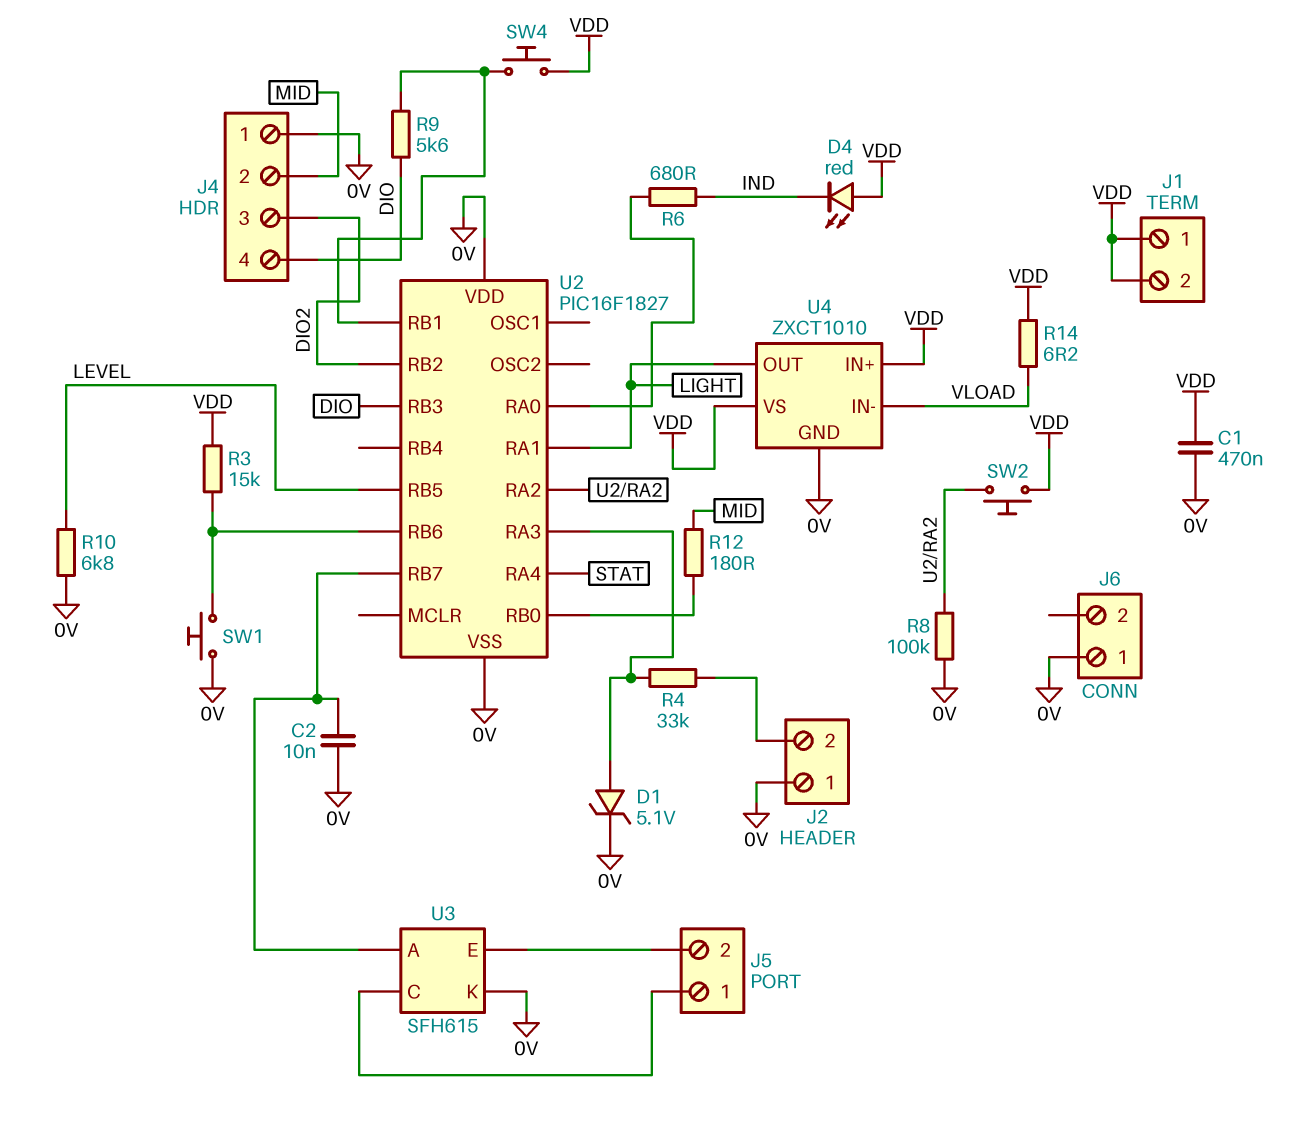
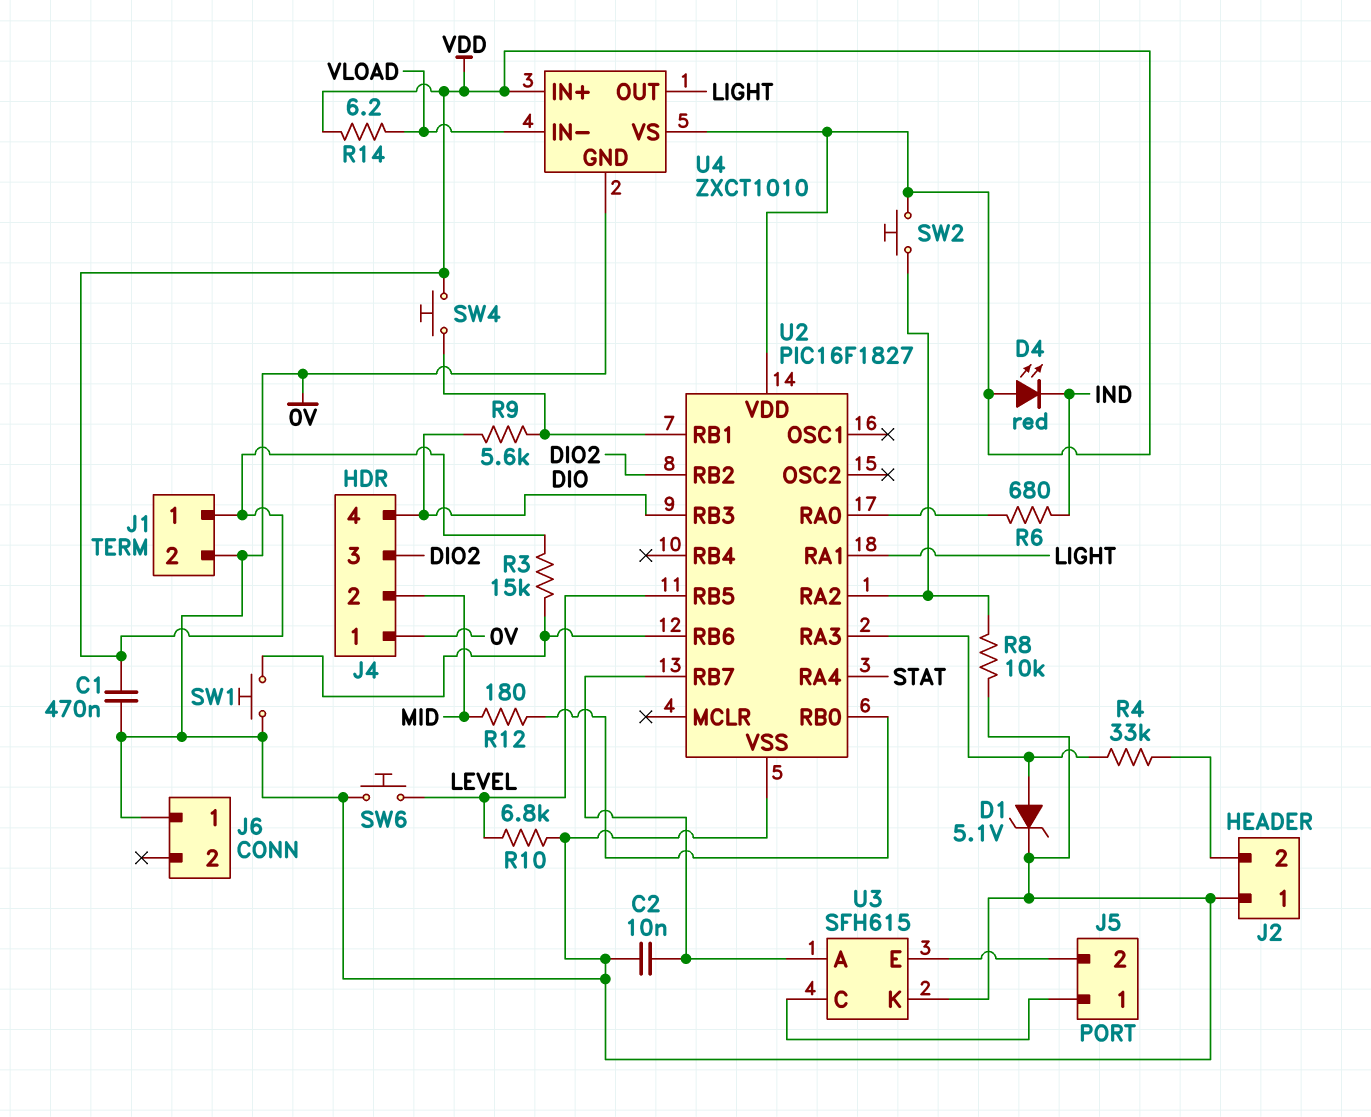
J1 pin 2: VDD -> 0V
R8: 100k (0V, U2/RA2) -> 10k (0V, U2/RA2)
SW6: none -> button (0V, LEVEL)
U2 pin VDD: 0V -> VDD

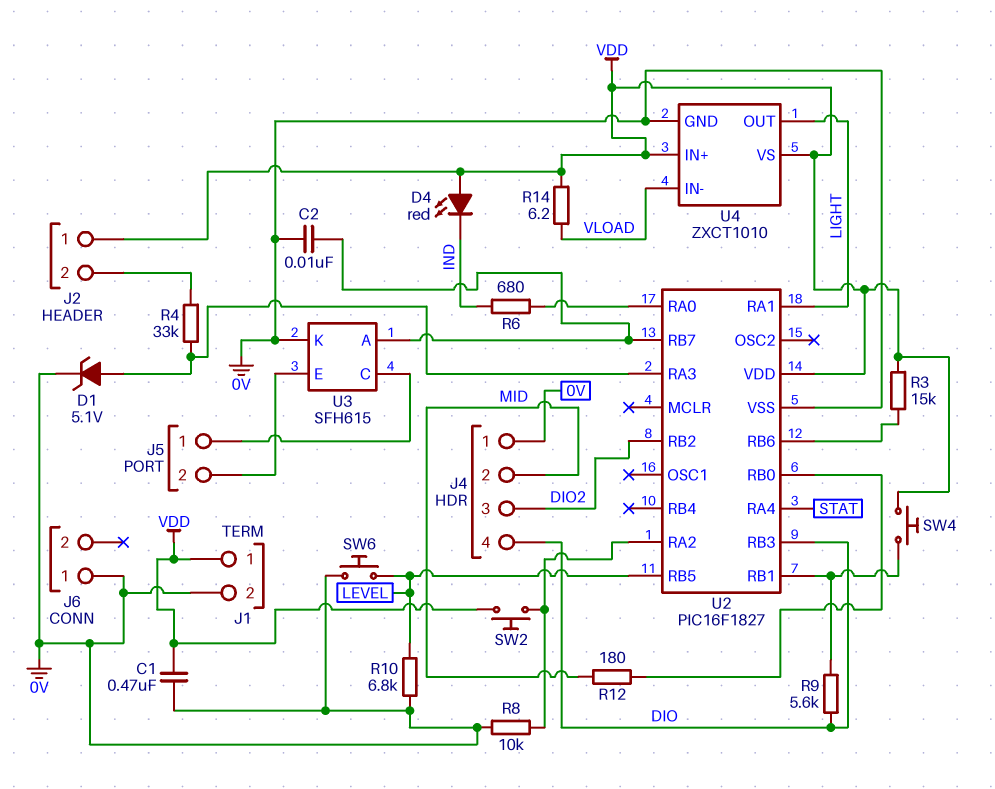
J2 pin 1: 0V -> VDD
SW1: button (0V, U2/RB6) -> none

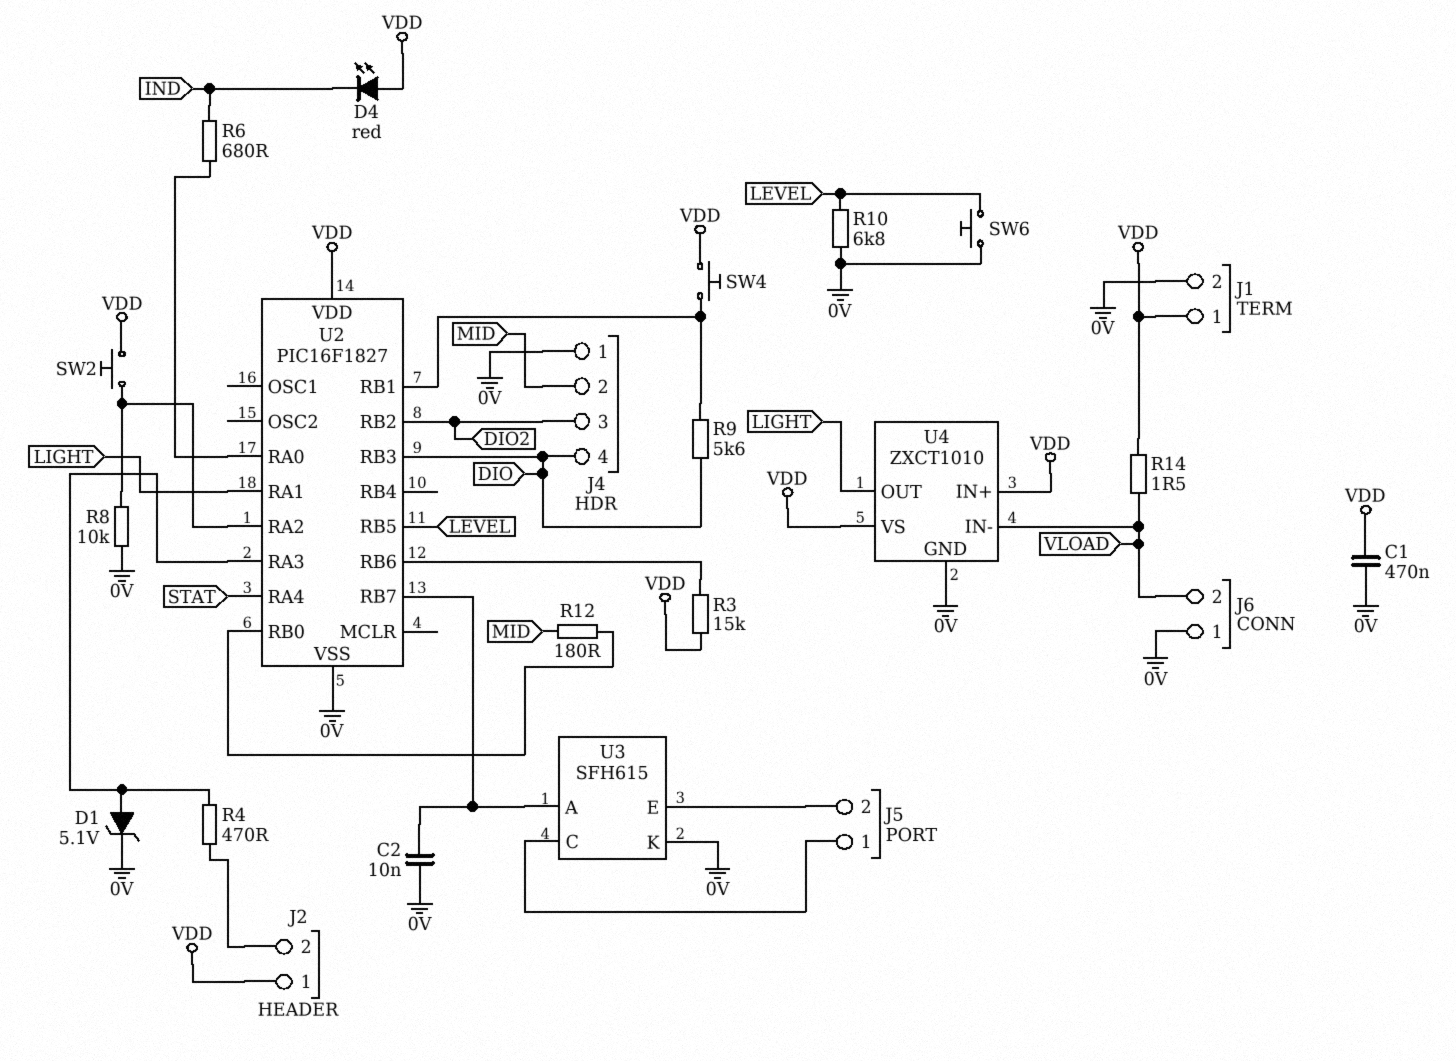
J6 pin 2: none -> VLOAD
R4: 33k (J2/2, U2/RA3) -> 470 (J2/2, U2/RA3)
R14: 6.2 (VDD, VLOAD) -> 1.5 (VDD, VLOAD)

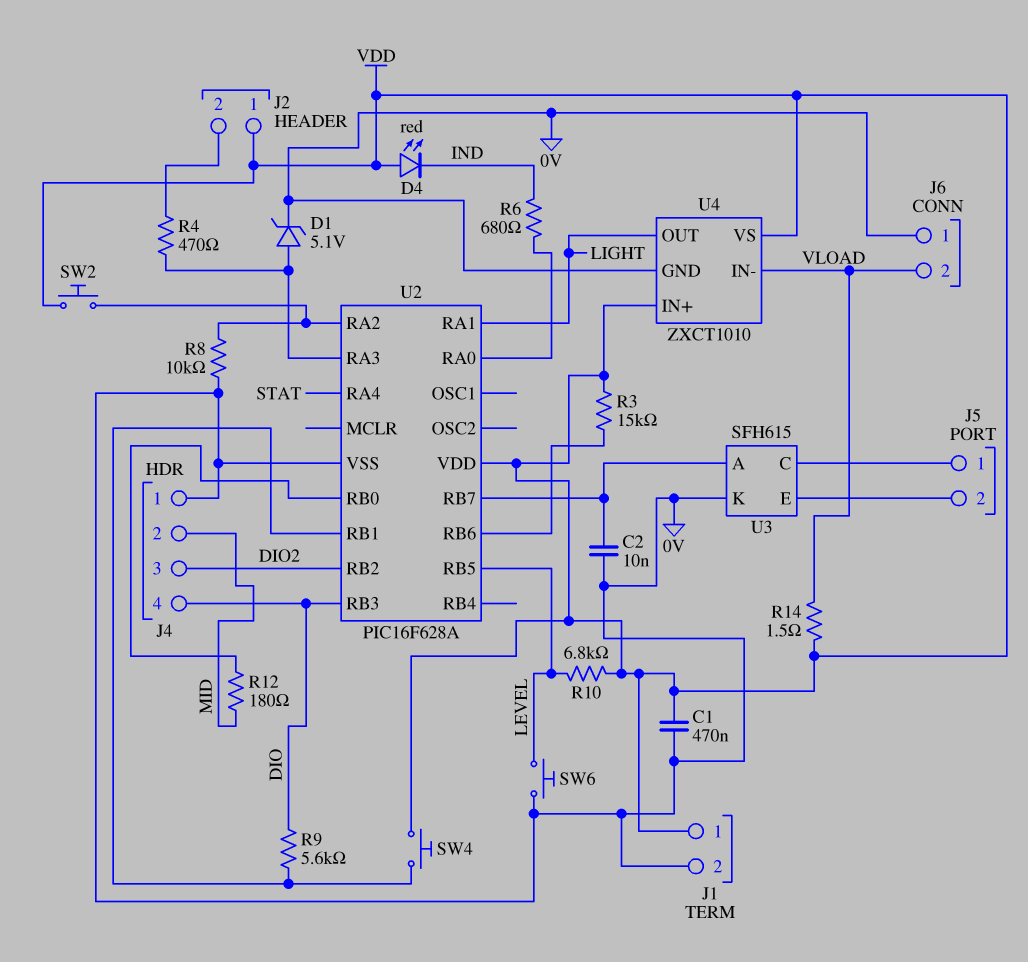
R10: 6.8k (0V, LEVEL) -> 6.8k (LEVEL, VDD)
U2: PIC16F1827 -> PIC16F628A

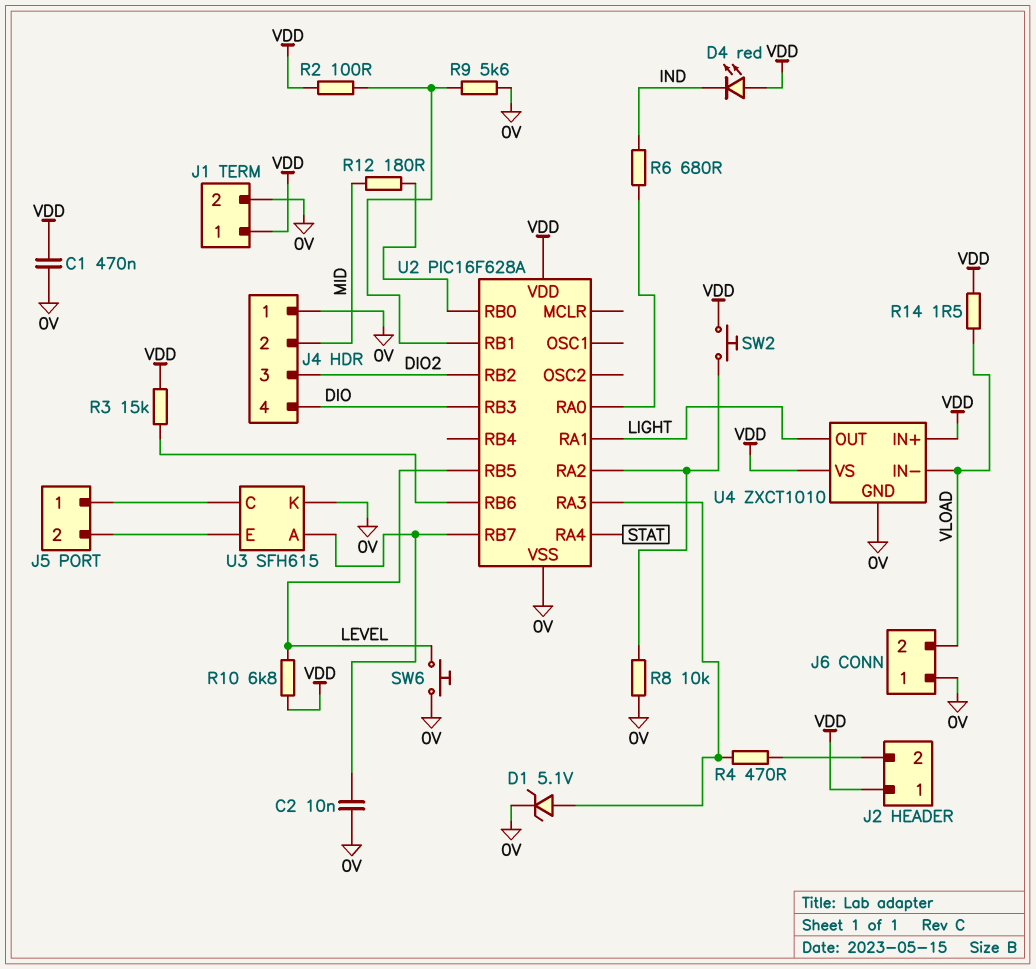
R2: none -> 100 (U2/RB1, VDD)
R9: 5.6k (DIO, U2/RB1) -> 5.6k (0V, U2/RB1)
SW4: button (U2/RB1, VDD) -> none

